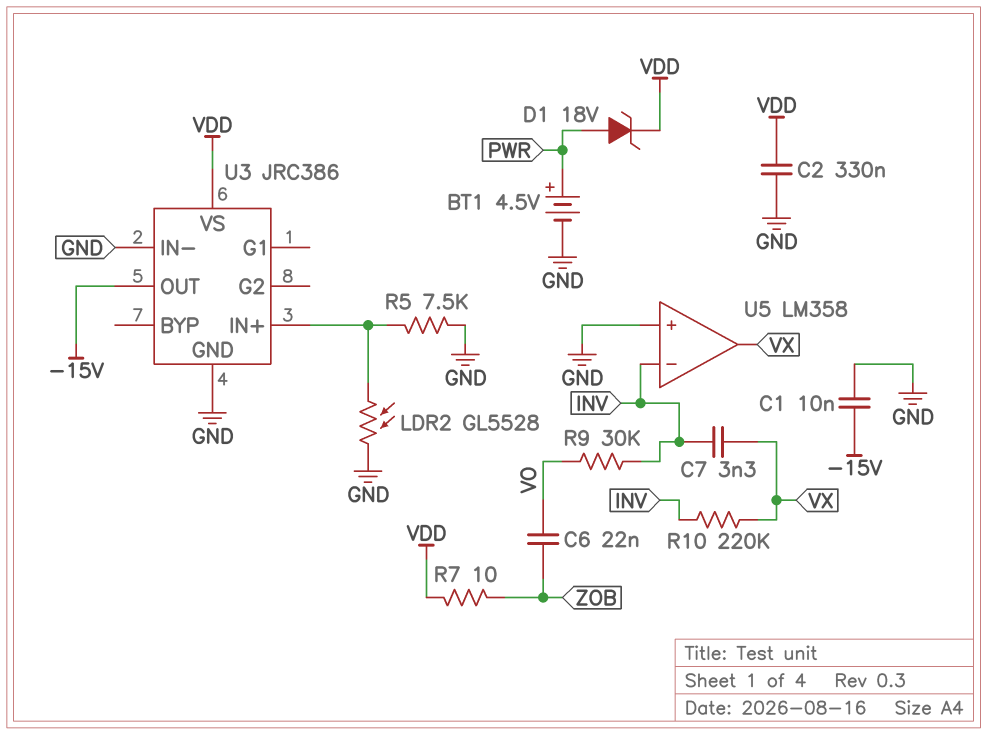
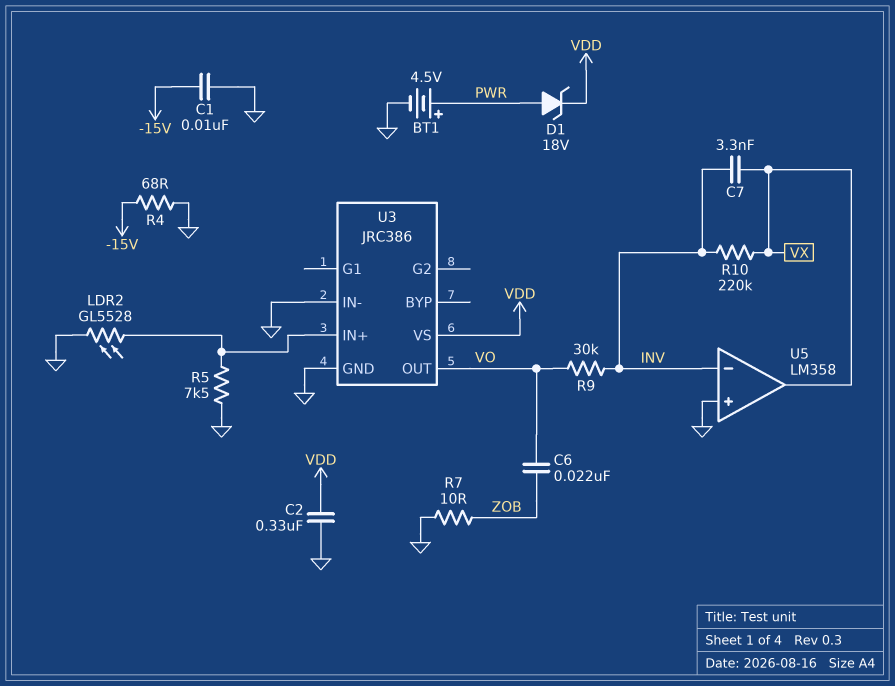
R4: none -> 68 (-15V, GND)
R7: 10 (VDD, ZOB) -> 10 (GND, ZOB)
U3 pin OUT: -15V -> VO

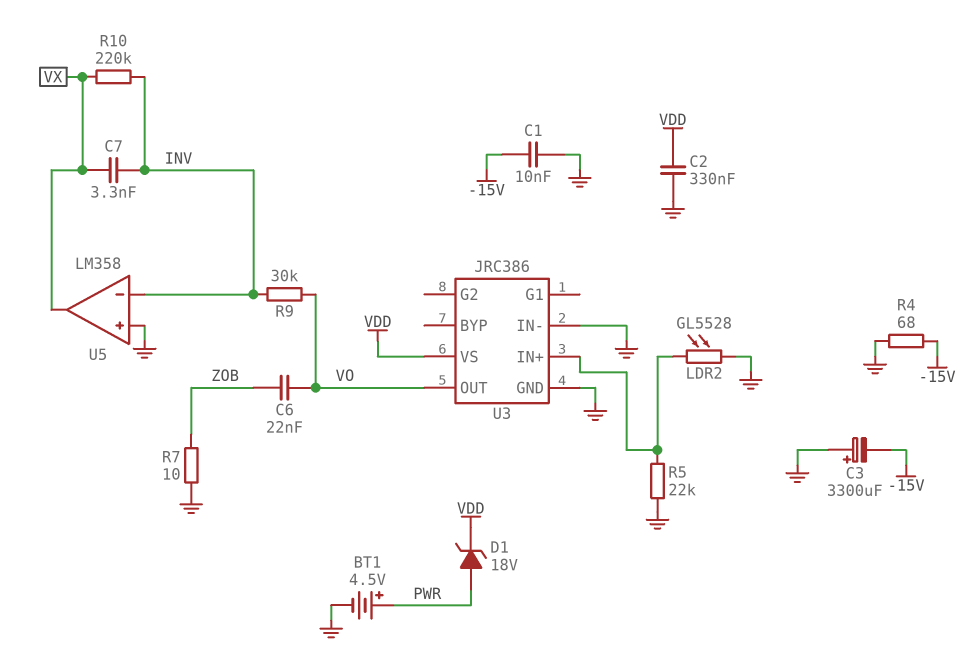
C3: none -> 3300uF (plus GND, minus -15V)
R5: 7.5k (GND, U3/IN+) -> 22k (GND, U3/IN+)

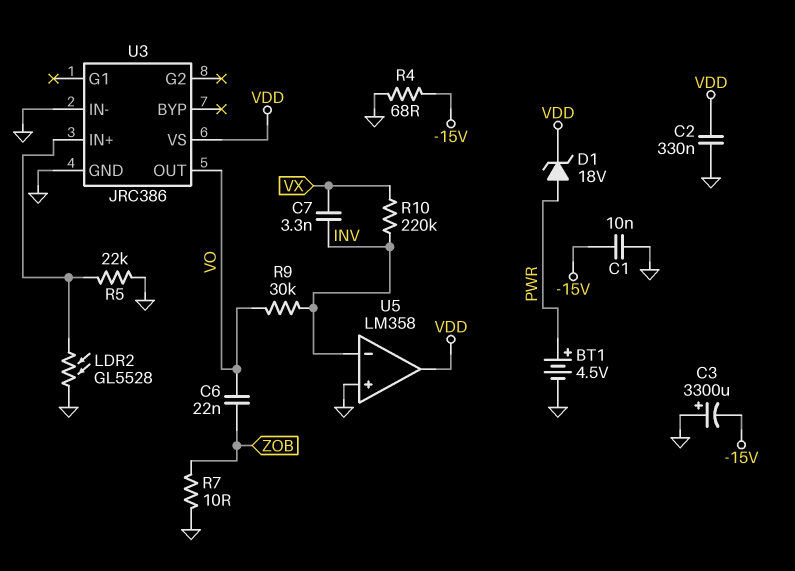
U5 pin out: VX -> VDD

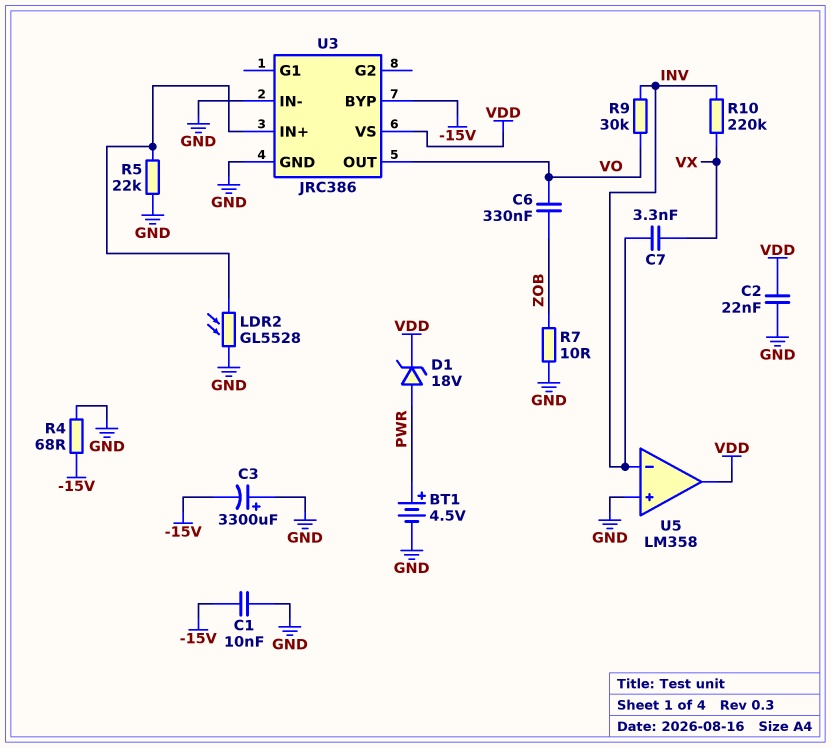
C2: 330nF (GND, VDD) -> 22nF (GND, VDD)
C6: 22nF (VO, ZOB) -> 330nF (VO, ZOB)
U3 pin BYP: none -> -15V

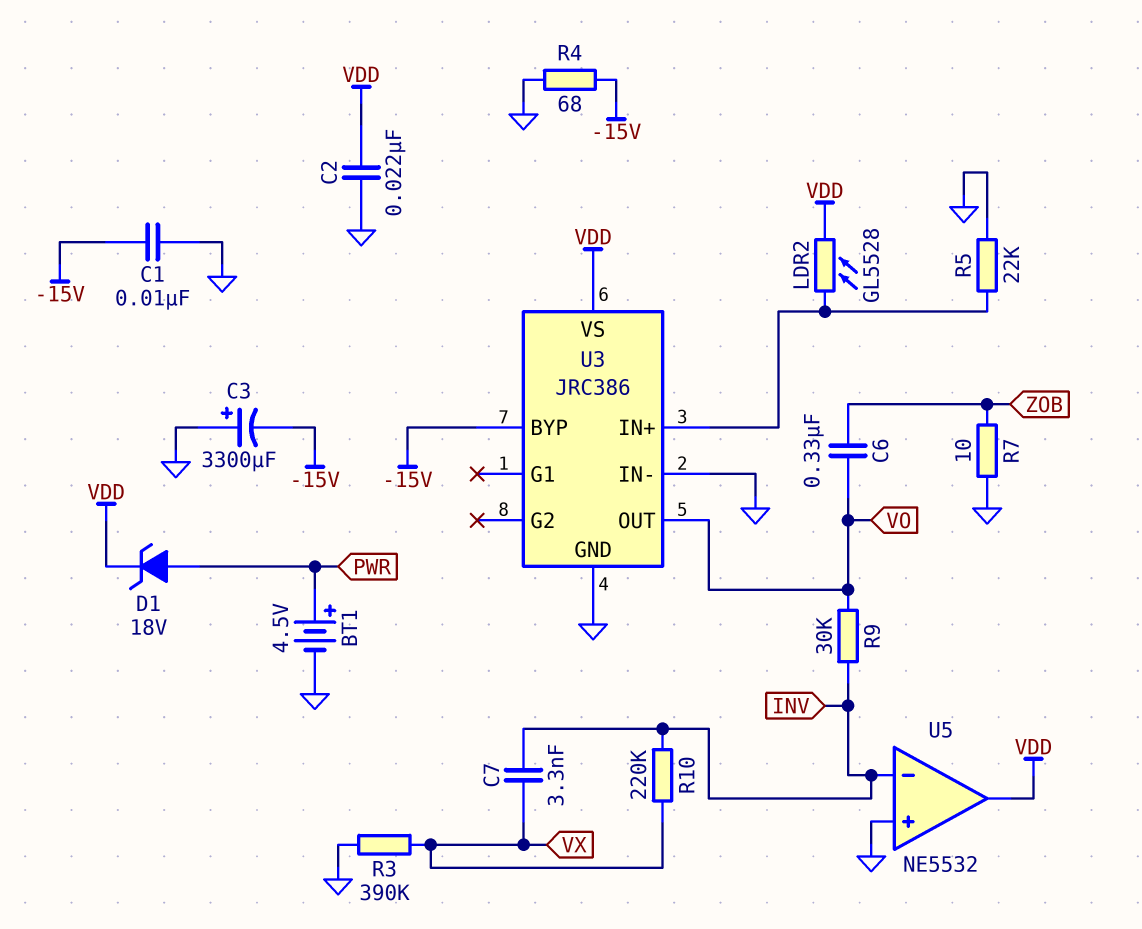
LDR2: GL5528 (GND, U3/IN+) -> GL5528 (U3/IN+, VDD)
R3: none -> 390k (GND, VX)
U5: LM358 -> NE5532

